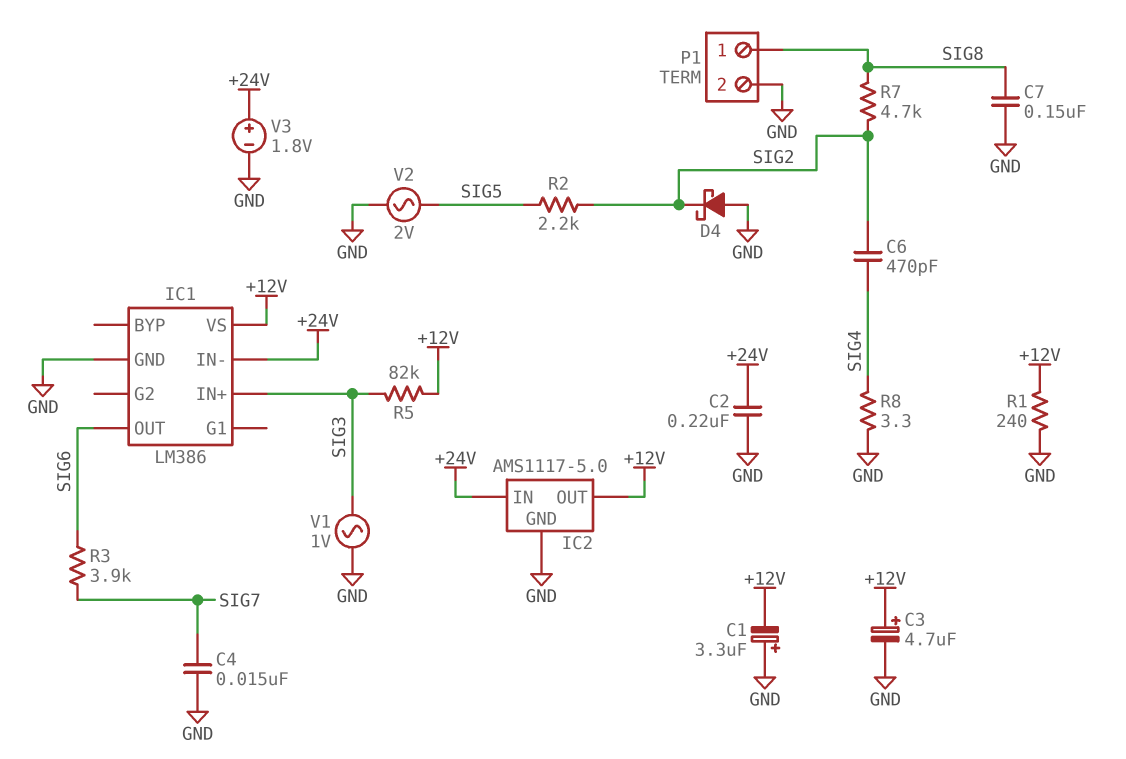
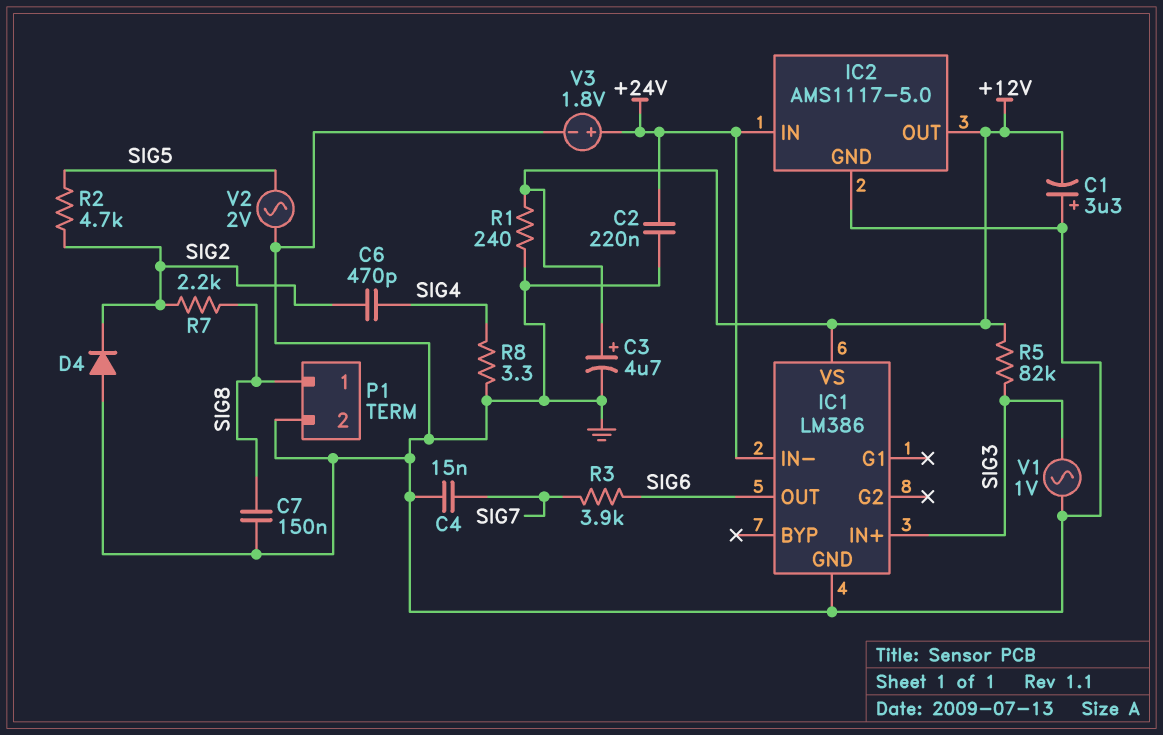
D4: schottky (A GND, K SIG2) -> diode (A GND, K SIG2)
R2: 2.2k (SIG2, SIG5) -> 4.7k (SIG2, SIG5)
R7: 4.7k (SIG2, SIG8) -> 2.2k (SIG2, SIG8)

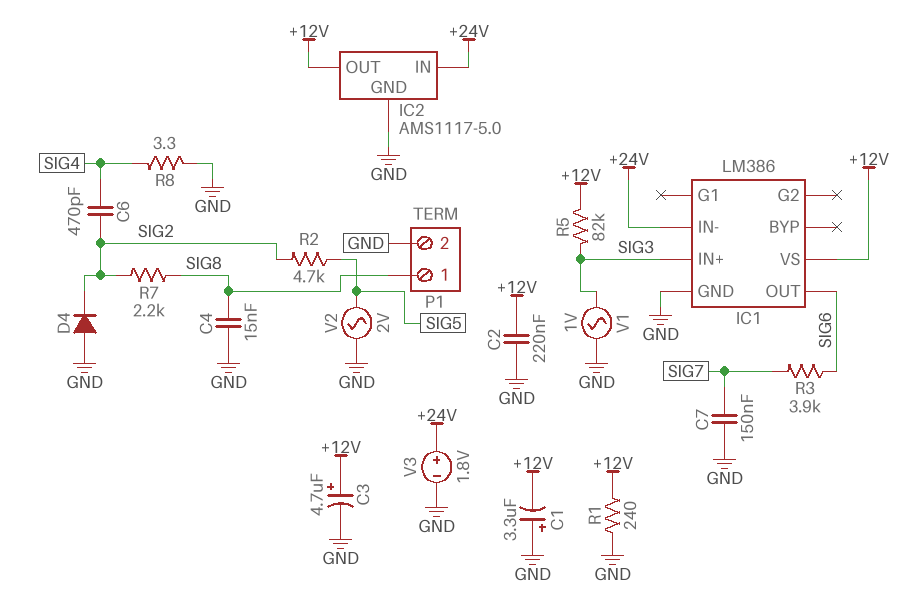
C2: 220nF (+24V, GND) -> 220nF (+12V, GND)
C4: 15nF (GND, SIG7) -> 15nF (GND, SIG8)
C7: 150nF (GND, SIG8) -> 150nF (GND, SIG7)

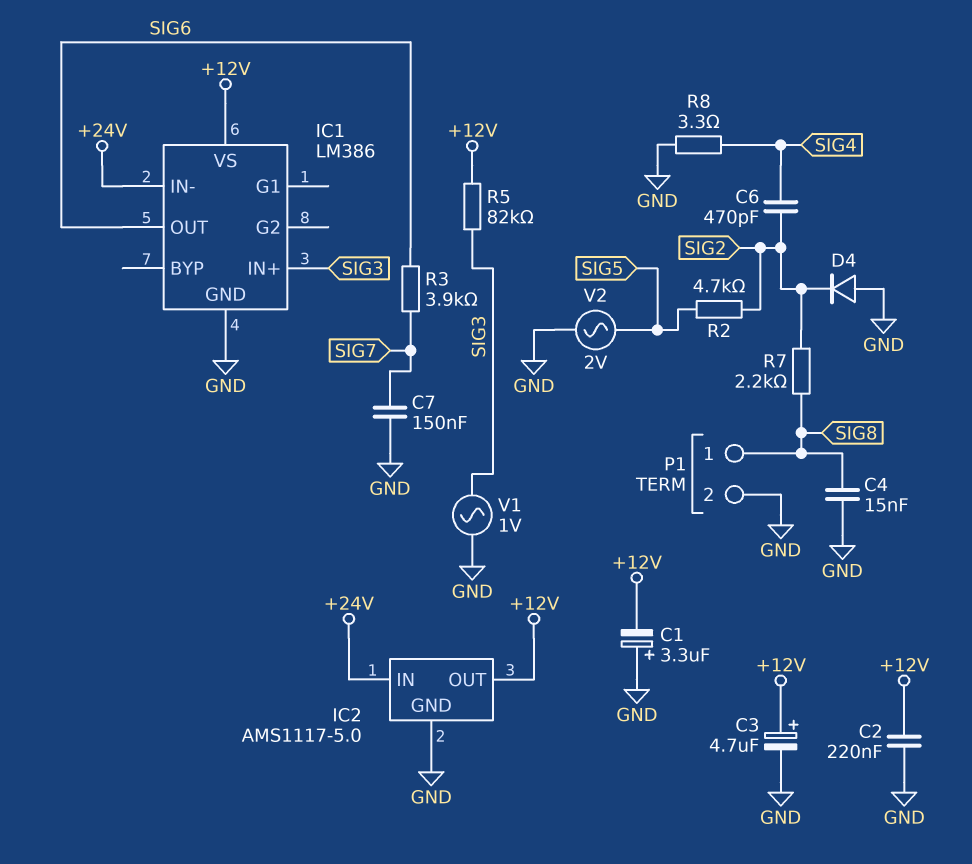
R1: 240 (+12V, GND) -> none
V3: 1.8V (plus +24V, minus GND) -> none

